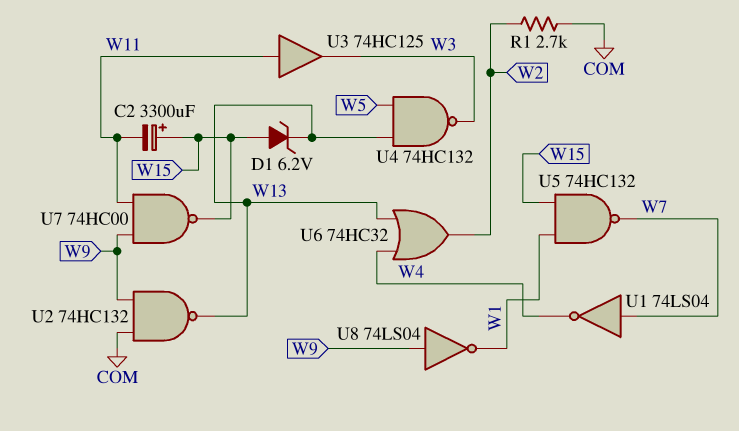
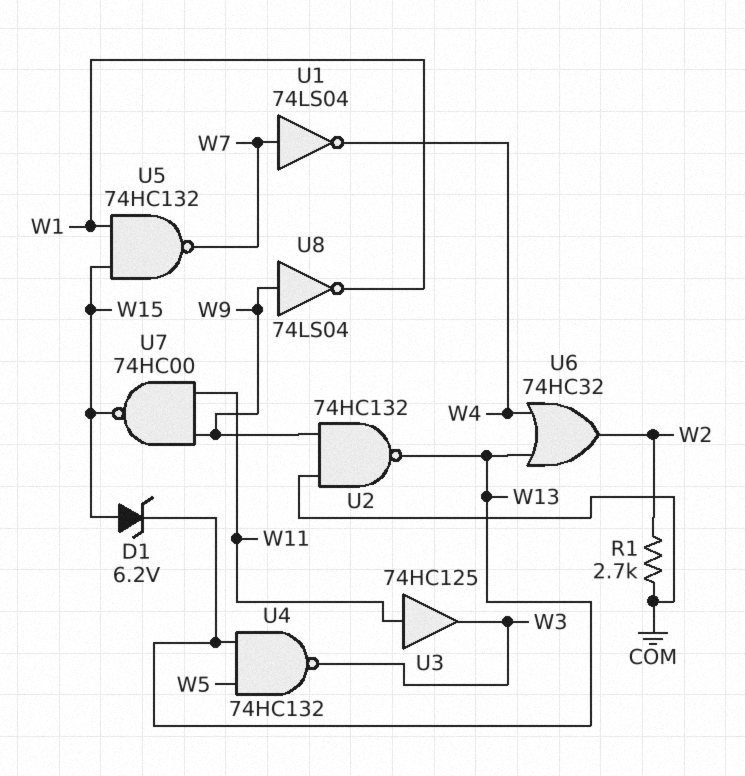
C2: 3300uF (plus W15, minus W11) -> none

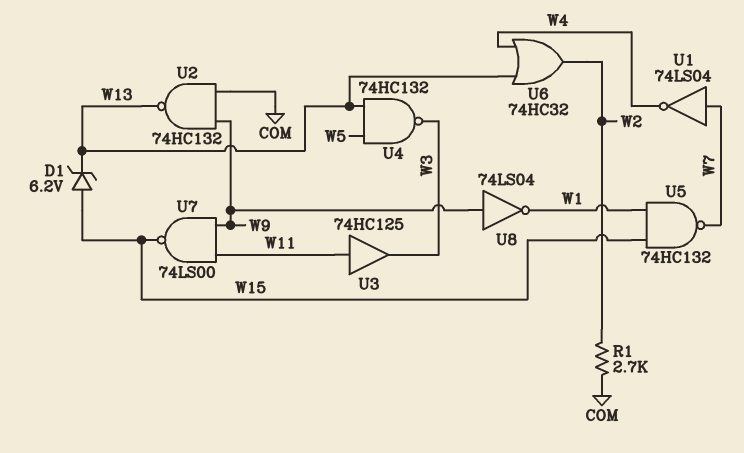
U7: NAND 74HC00 (in W9, in W11, out W15) -> NAND 74LS00 (in W9, in W11, out W15)

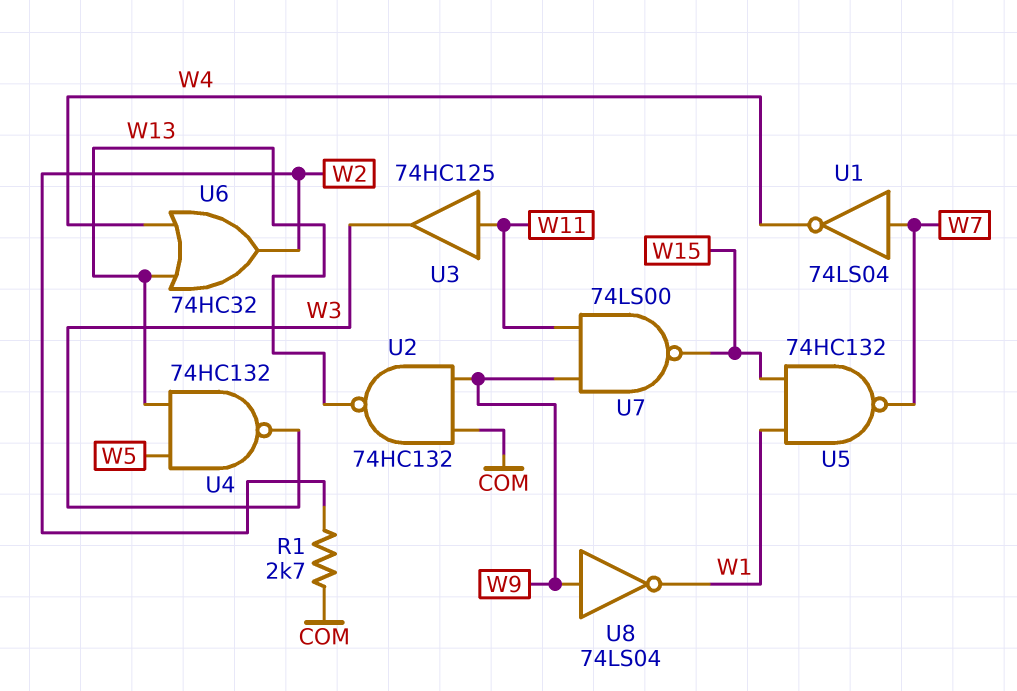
D1: zener 6.2V (A W15, K W13) -> none

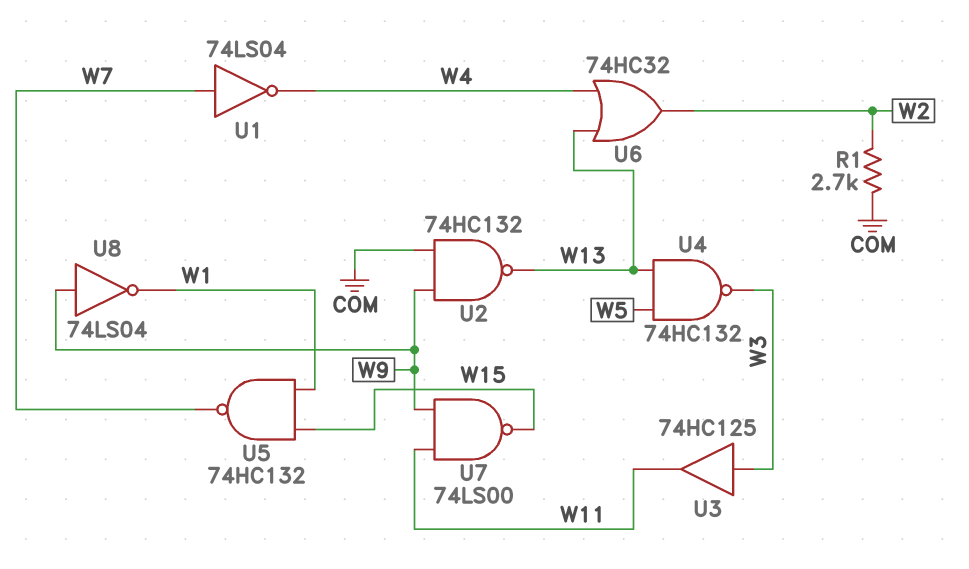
U3: buffer 74HC125 (in W11, out W3) -> buffer 74HC125 (in W3, out W11)

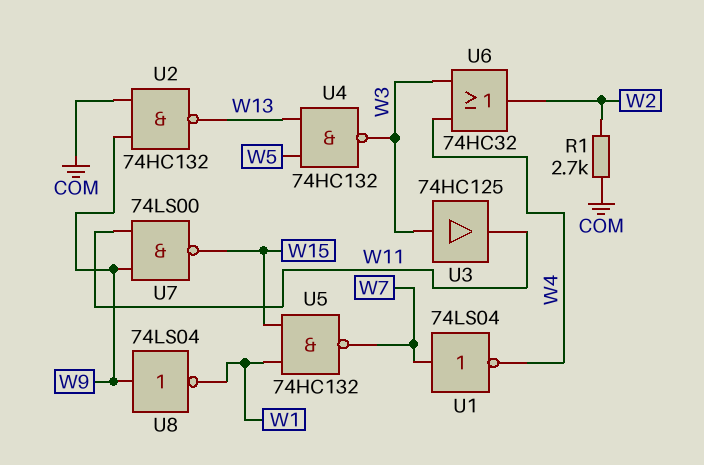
U6: OR 74HC32 (in W4, in W13, out W2) -> OR 74HC32 (in W3, in W4, out W2)

